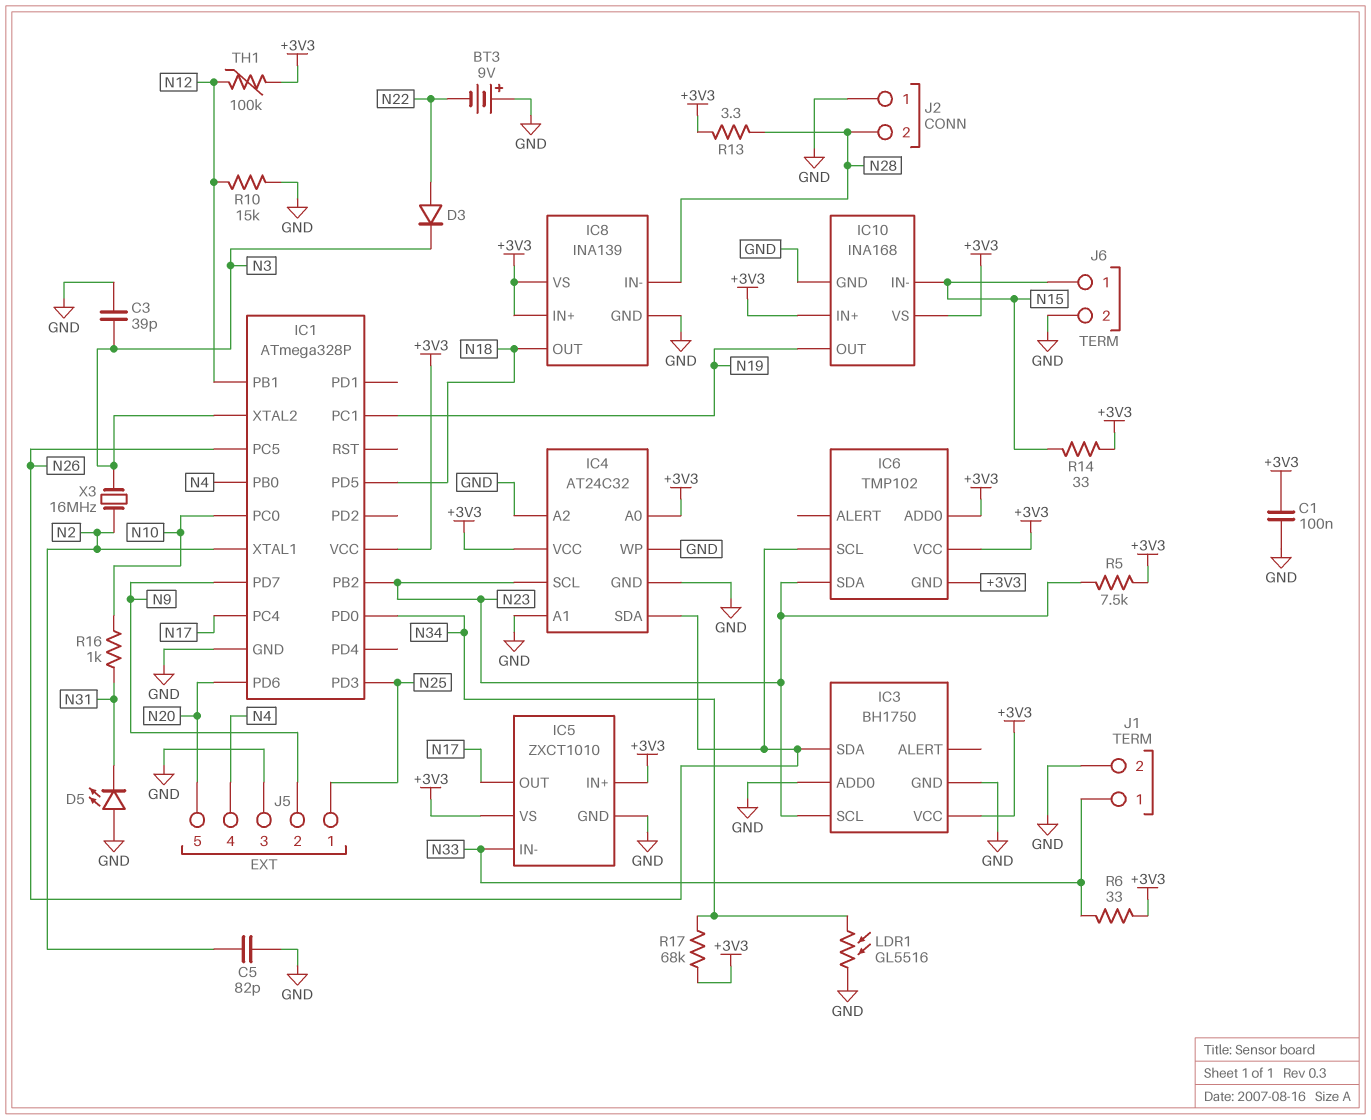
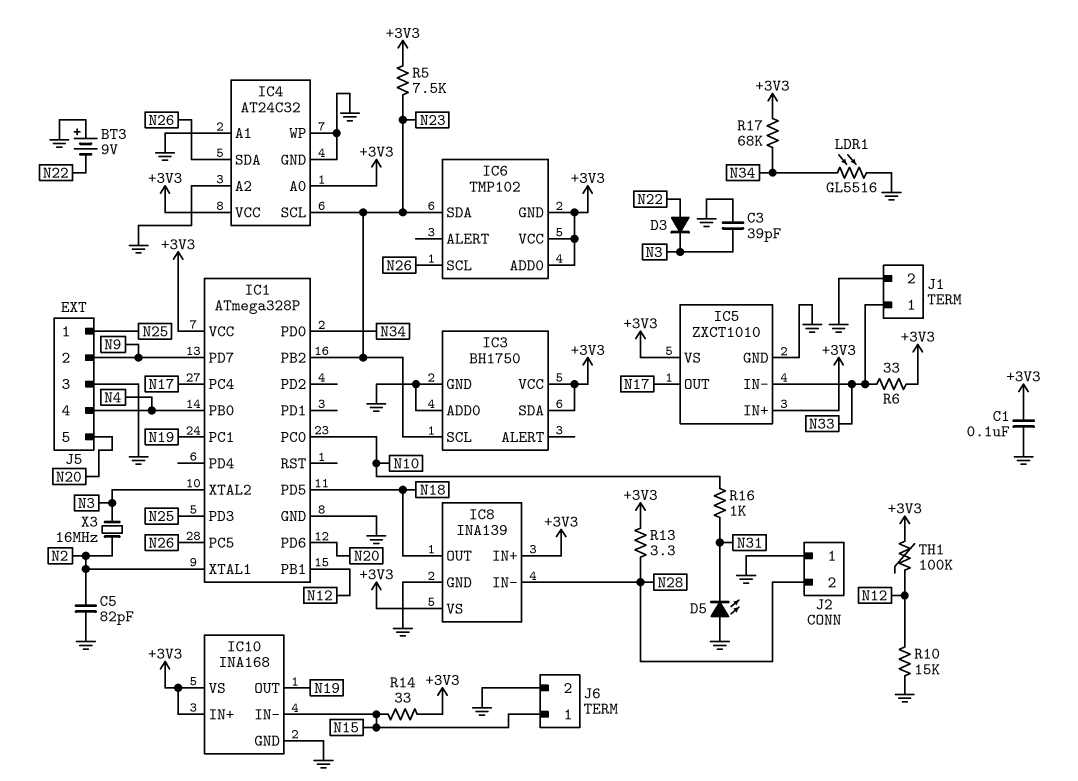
IC3 pin SDA: N26 -> +3V3

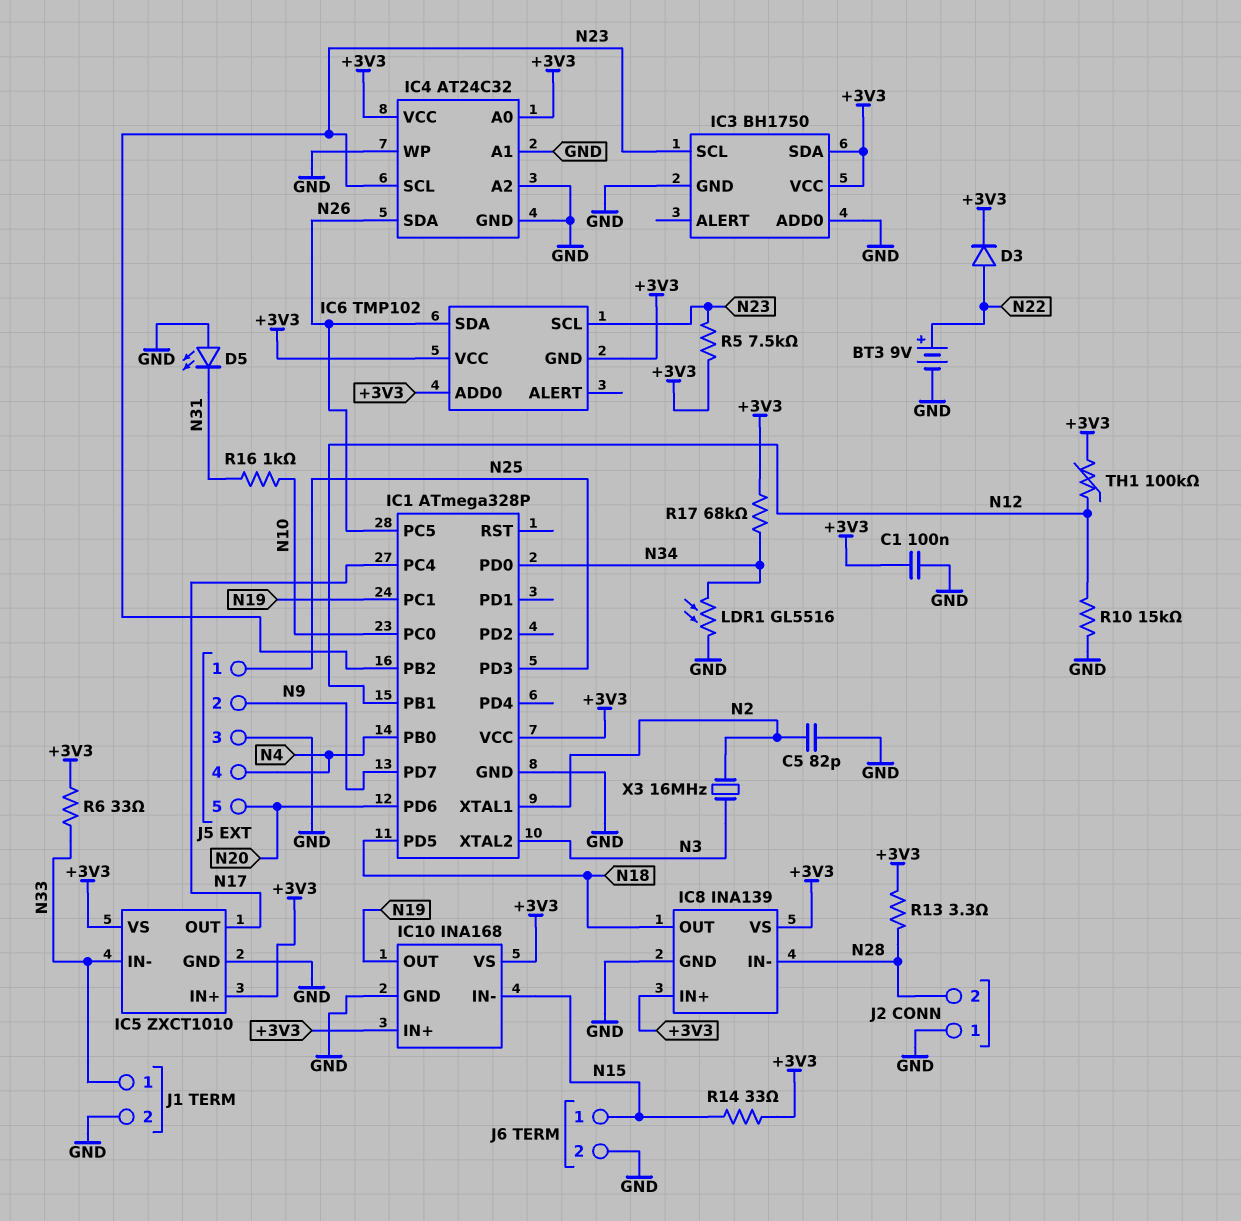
BT3: 9V (plus GND, minus N22) -> 9V (plus N22, minus GND)
C3: 39pF (GND, N3) -> none
D3: diode (A N22, K N3) -> diode (A N22, K +3V3)
IC6 pin SCL: N26 -> N23
IC6 pin SDA: N23 -> N26

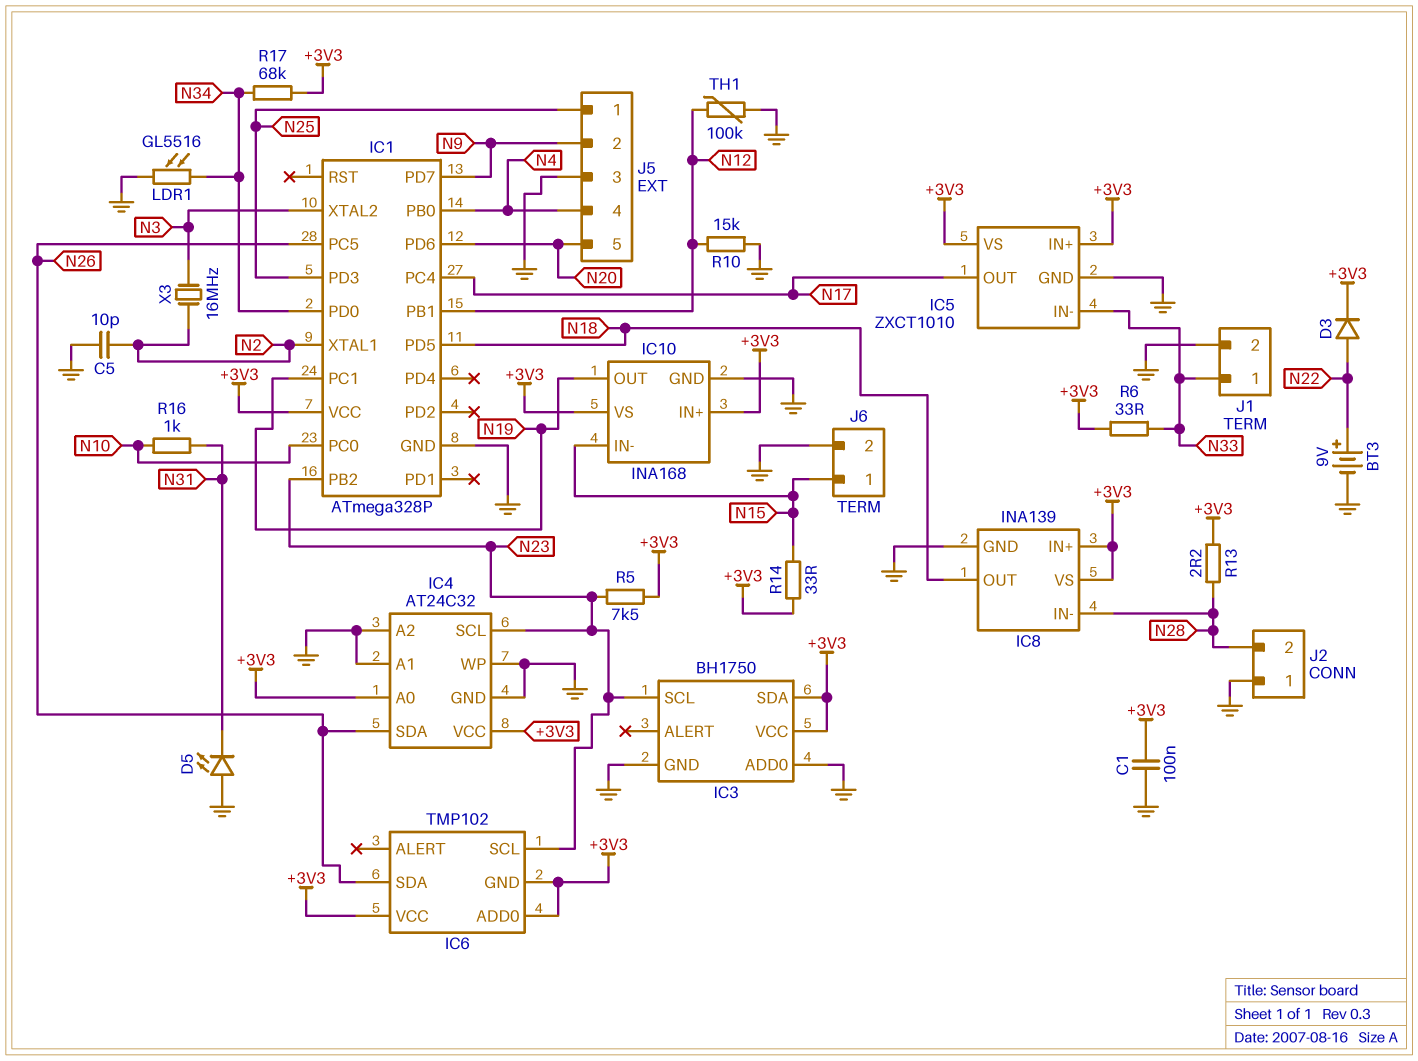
C5: 82pF (GND, N2) -> 10pF (GND, N2)
R13: 3.3 (+3V3, N28) -> 2.2 (+3V3, N28)
TH1: 100k (+3V3, N12) -> 100k (GND, N12)

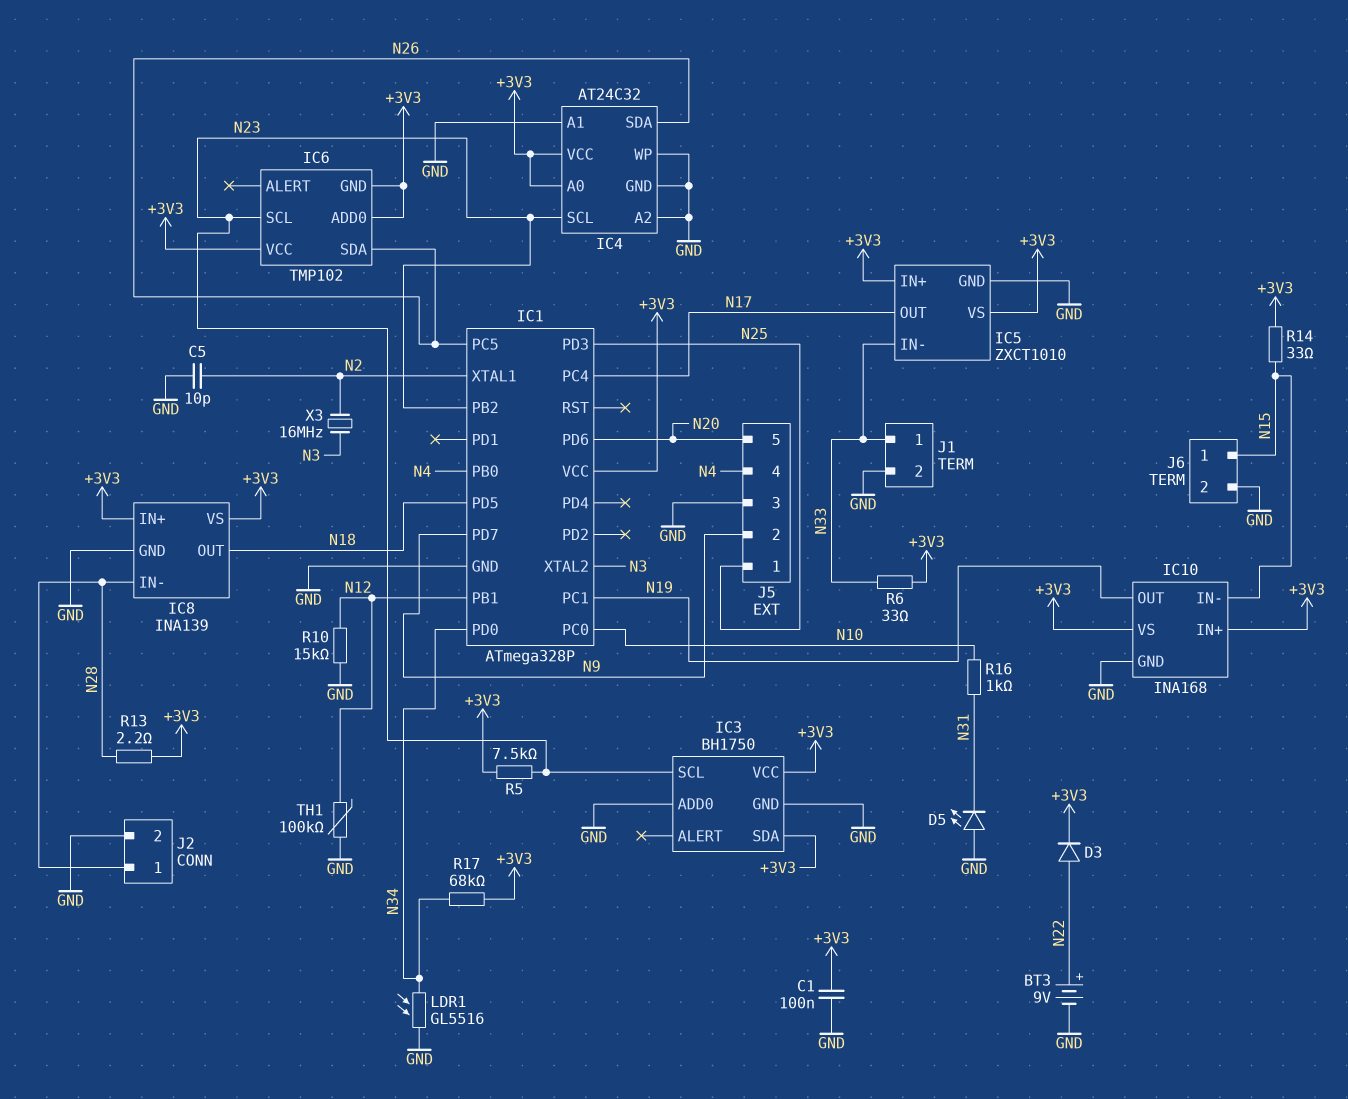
J2 pin 1: GND -> N28
J2 pin 2: N28 -> GND

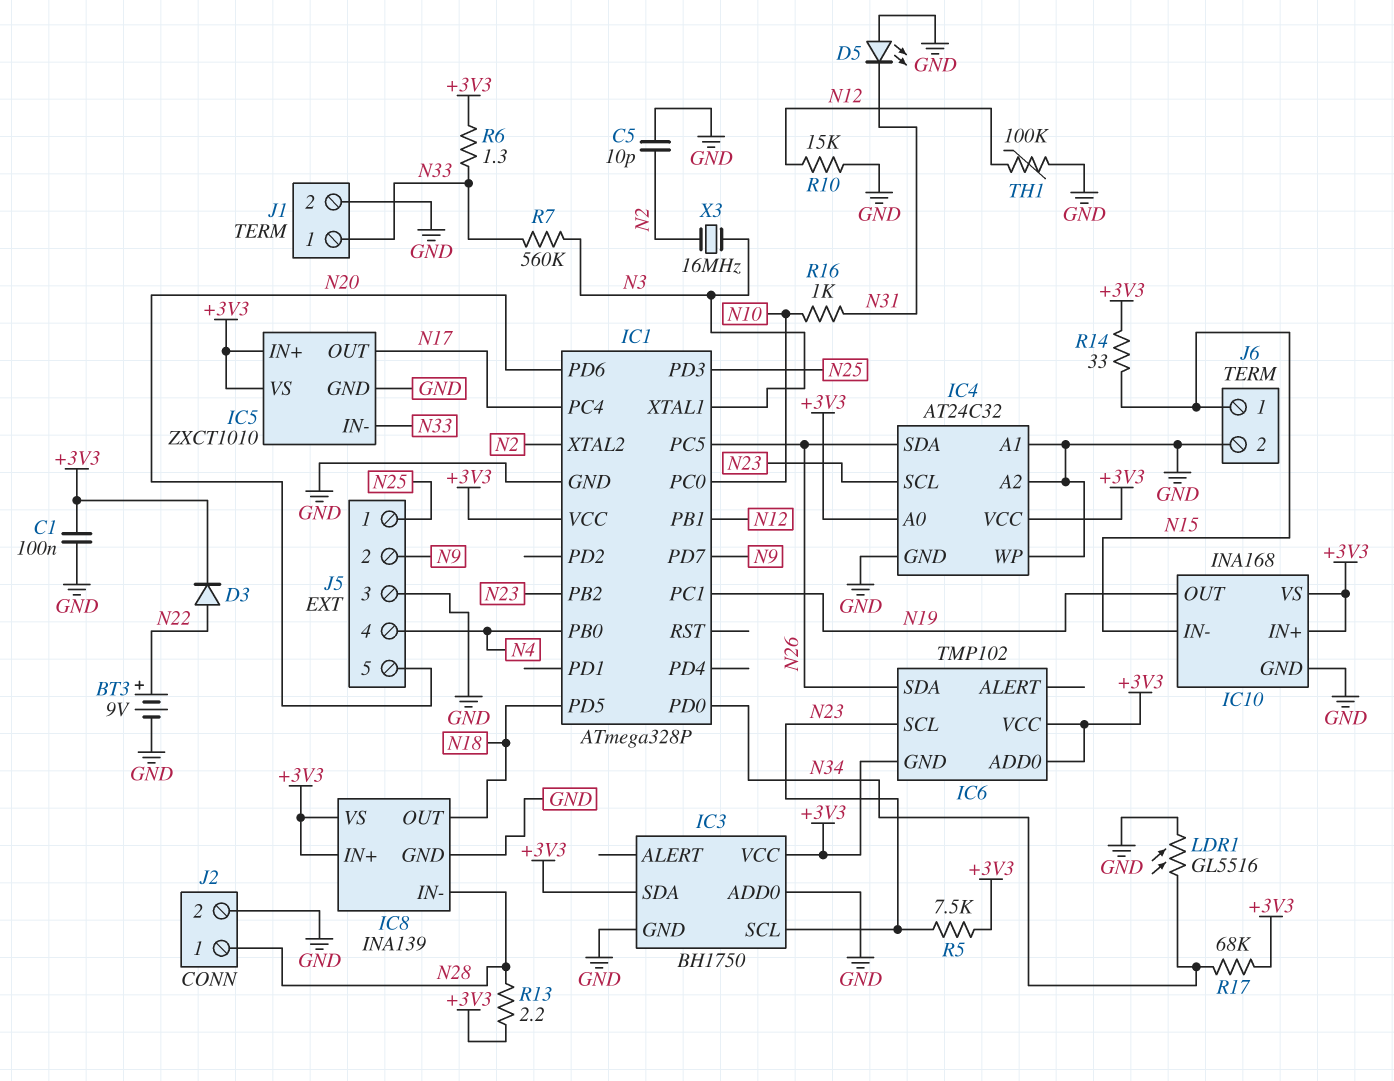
IC1 pin XTAL1: N2 -> N3
IC1 pin XTAL2: N3 -> N2
R6: 33 (+3V3, N33) -> 1.3 (+3V3, N33)
R7: none -> 560k (N3, N33)

